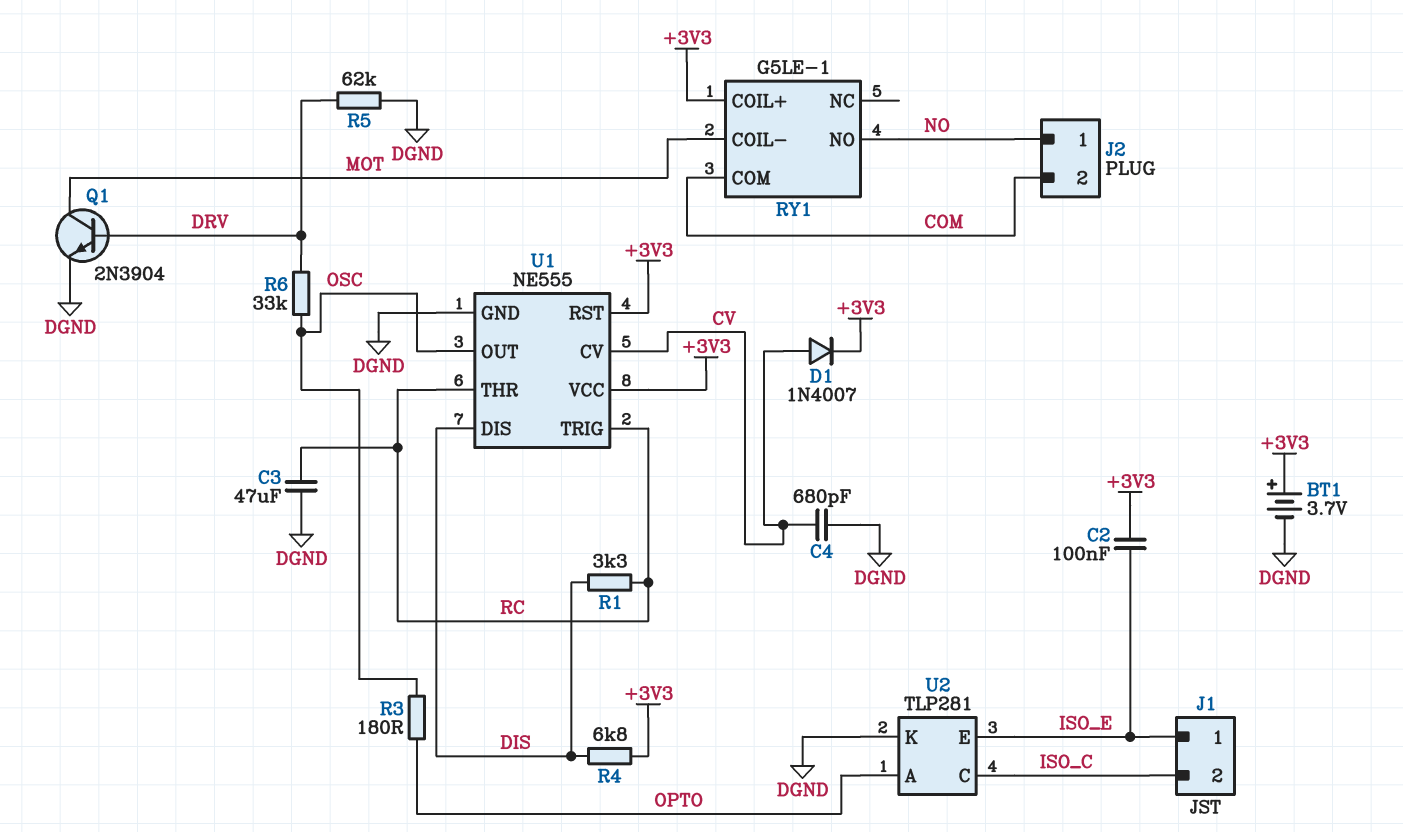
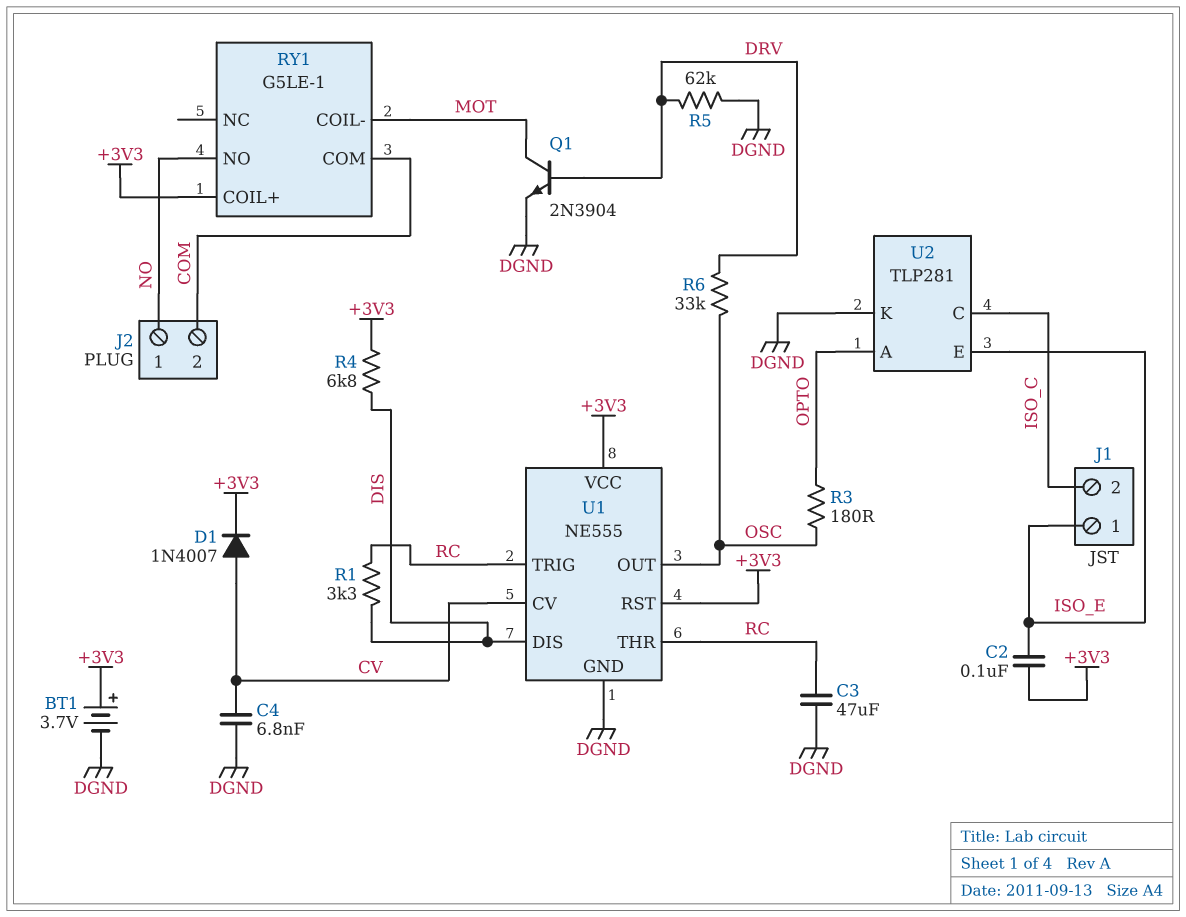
C4: 680pF (CV, DGND) -> 6.8nF (CV, DGND)

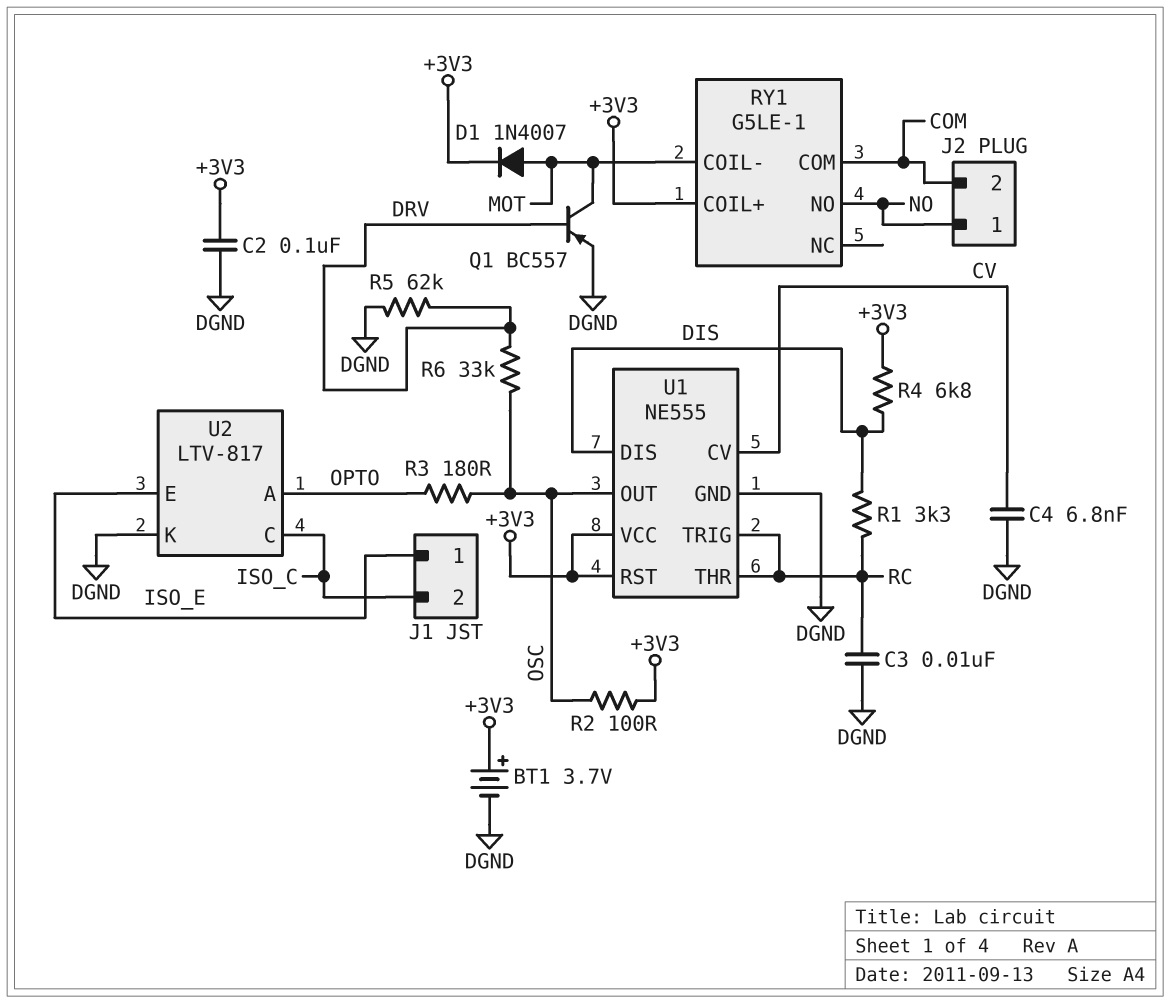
C2: 100nF (+3V3, ISO_E) -> 100nF (+3V3, DGND)
C3: 47uF (DGND, RC) -> 10nF (DGND, RC)
D1: diode 1N4007 (A CV, K +3V3) -> diode 1N4007 (A MOT, K +3V3)
Q1: NPN 2N3904 (B DRV, C MOT, E DGND) -> PNP BC557 (B DRV, C MOT, E DGND)
R2: none -> 100 (+3V3, OSC)
U2: TLP281 -> LTV-817

